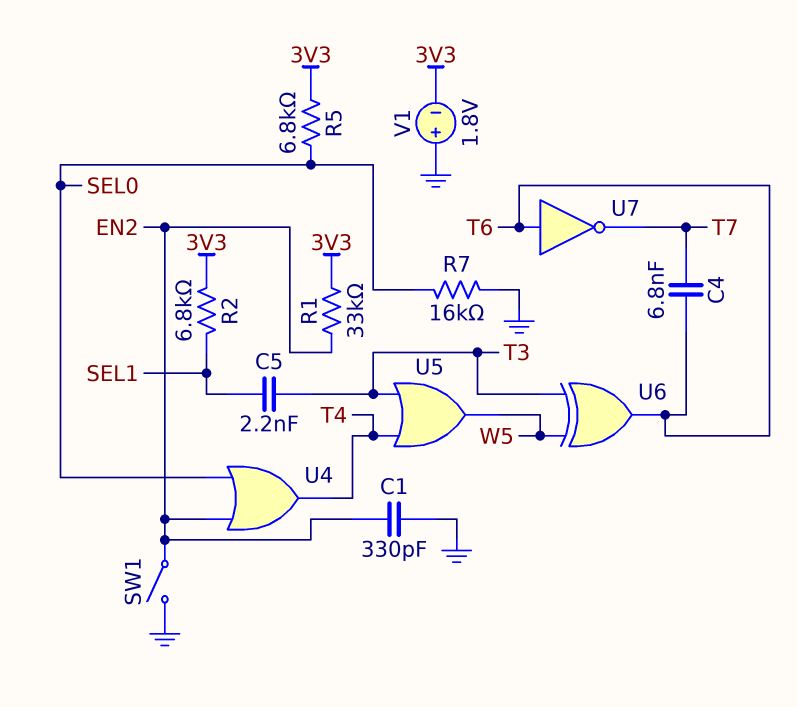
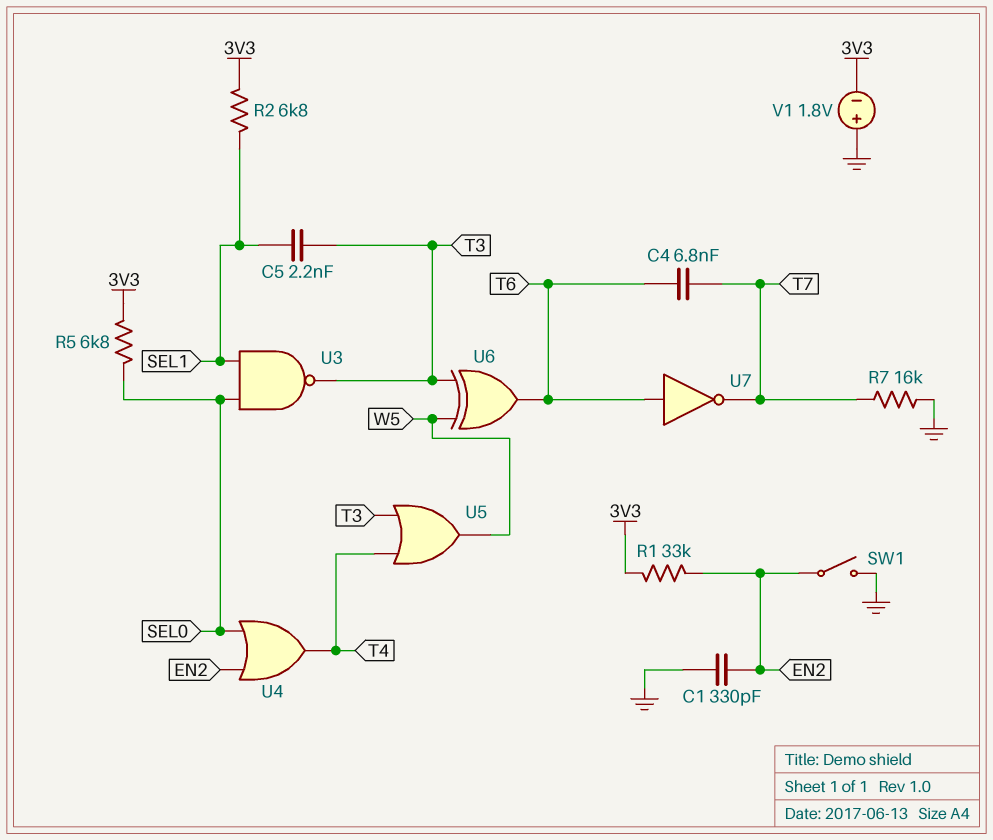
R7: 16k (GND, SEL0) -> 16k (GND, T7)
U3: none -> NAND (in SEL0, in SEL1, out T3)

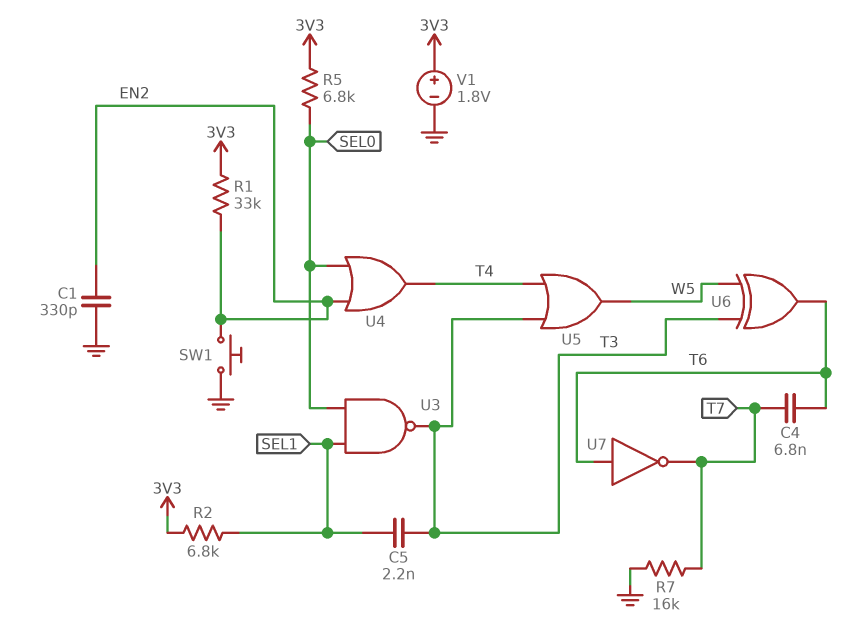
SW1: switch (EN2, GND) -> button (EN2, GND)
V1: 1.8V (plus GND, minus 3V3) -> 1.8V (plus 3V3, minus GND)

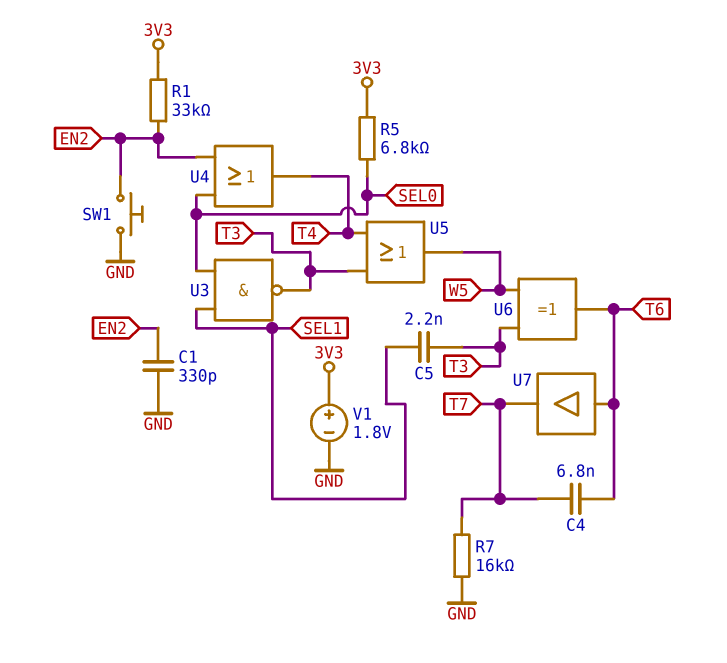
R2: 6.8k (3V3, SEL1) -> none
U7: NOT (in T6, out T7) -> buffer (in T6, out T7)

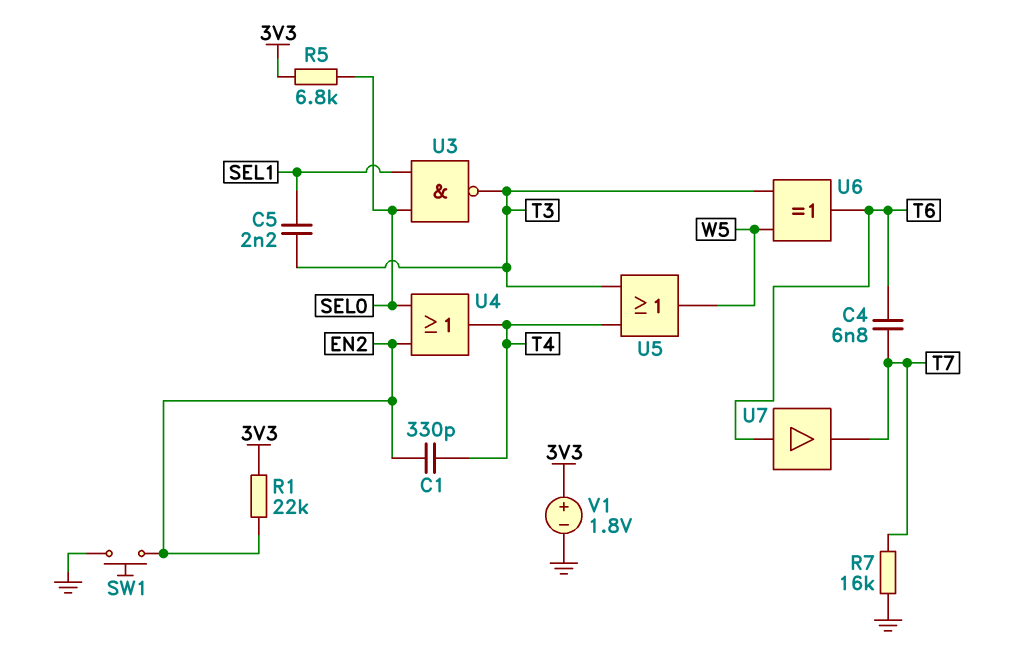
C1: 330pF (EN2, GND) -> 330pF (EN2, T4)
R1: 33k (3V3, EN2) -> 22k (3V3, EN2)

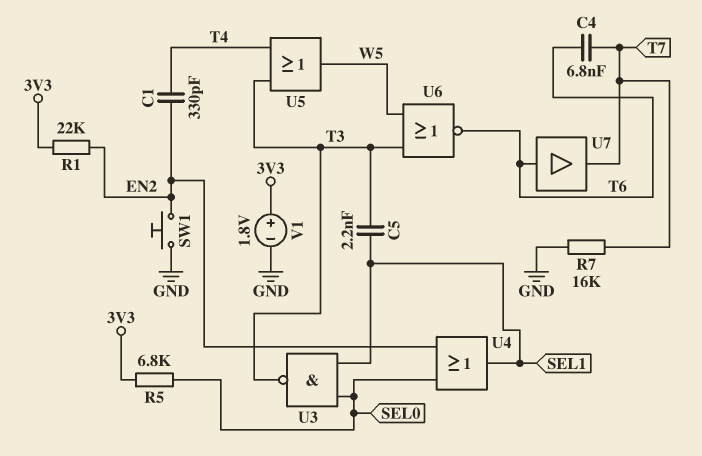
U4: OR (in EN2, in SEL0, out T4) -> OR (in EN2, in SEL0, out SEL1)
U6: XOR (in T3, in W5, out T6) -> NOR (in T3, in W5, out T6)

